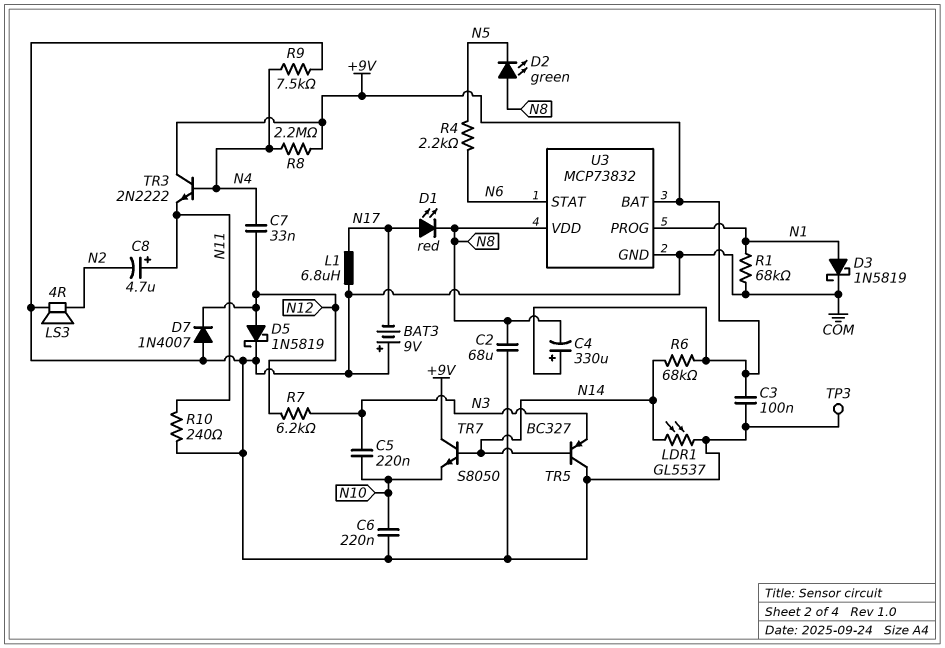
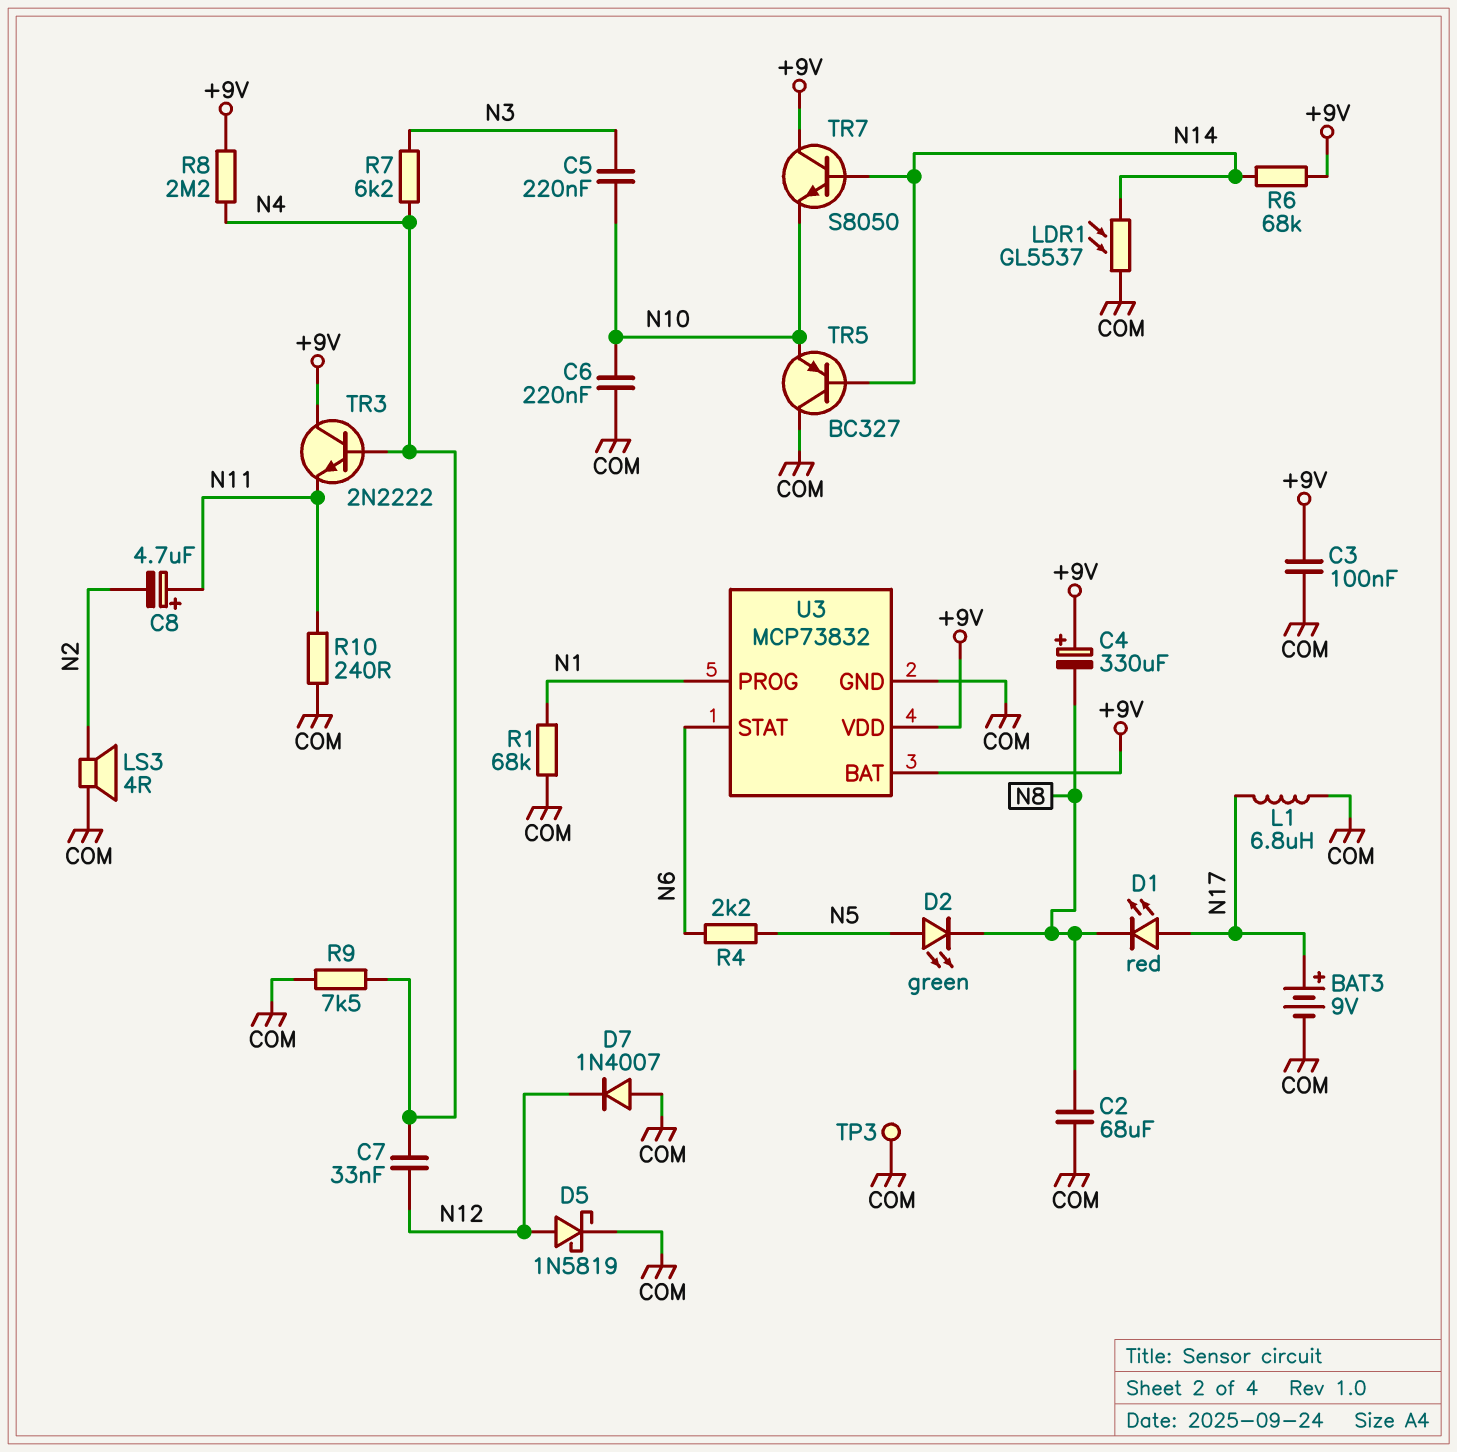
BAT3: 9V (plus COM, minus N17) -> 9V (plus N17, minus COM)
D2: LED green (A N8, K N5) -> LED green (A N5, K N8)
D3: schottky 1N5819 (A N1, K COM) -> none
R7: 6.2k (N3, N12) -> 6.2k (N3, N4)
TR5: PNP BC327 (B N14, C COM, E N3) -> PNP BC327 (B N14, C COM, E N10)
U3 pin VDD: N8 -> +9V

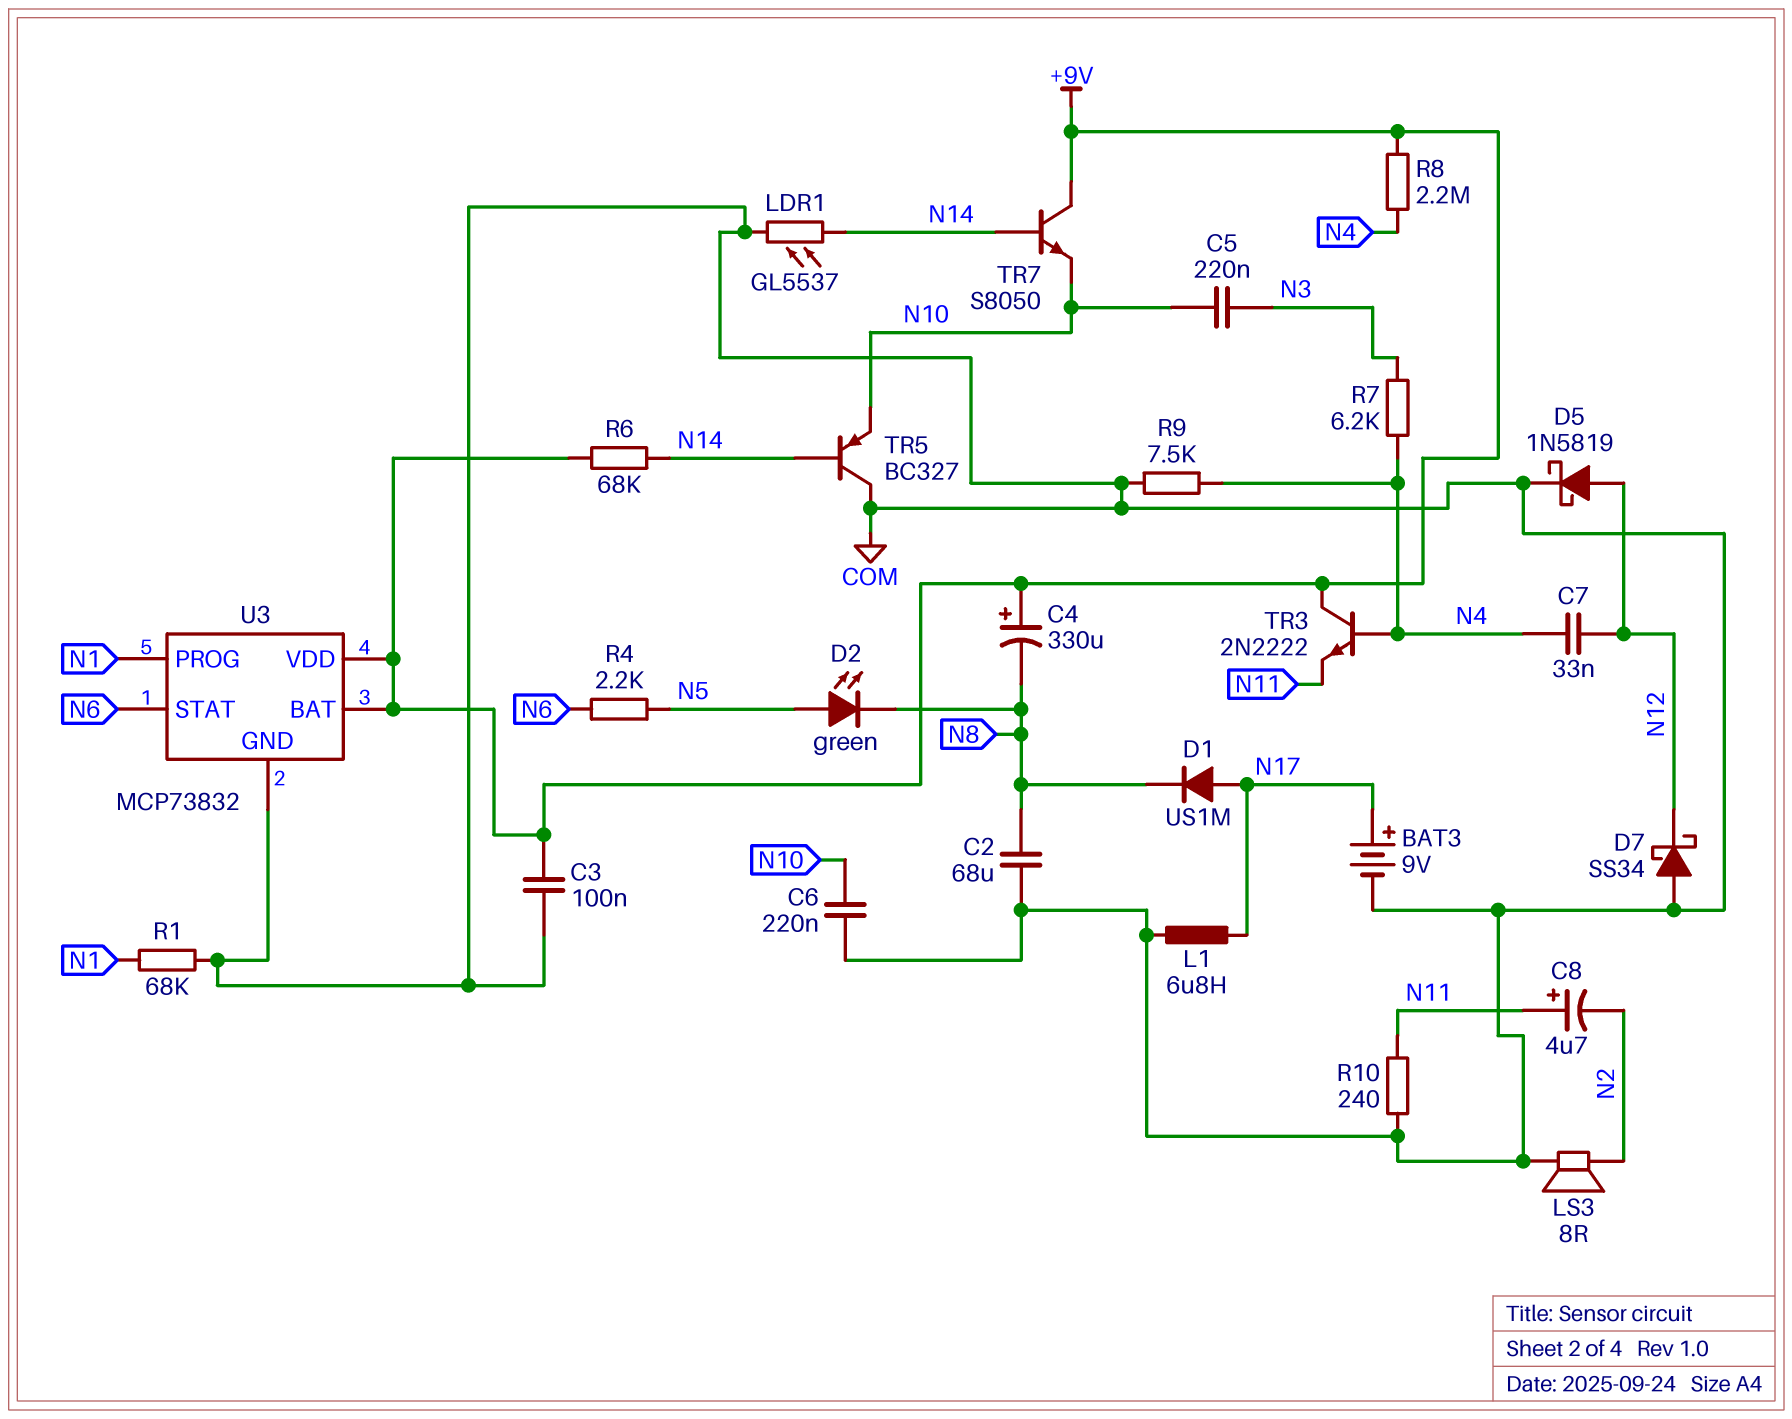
D1: LED red (A N17, K N8) -> diode US1M (A N17, K N8)
D7: diode 1N4007 (A COM, K N12) -> schottky SS34 (A COM, K N12)
LS3: speaker 4R (COM, N2) -> speaker 8R (COM, N2)
TP3: test point (COM) -> none

